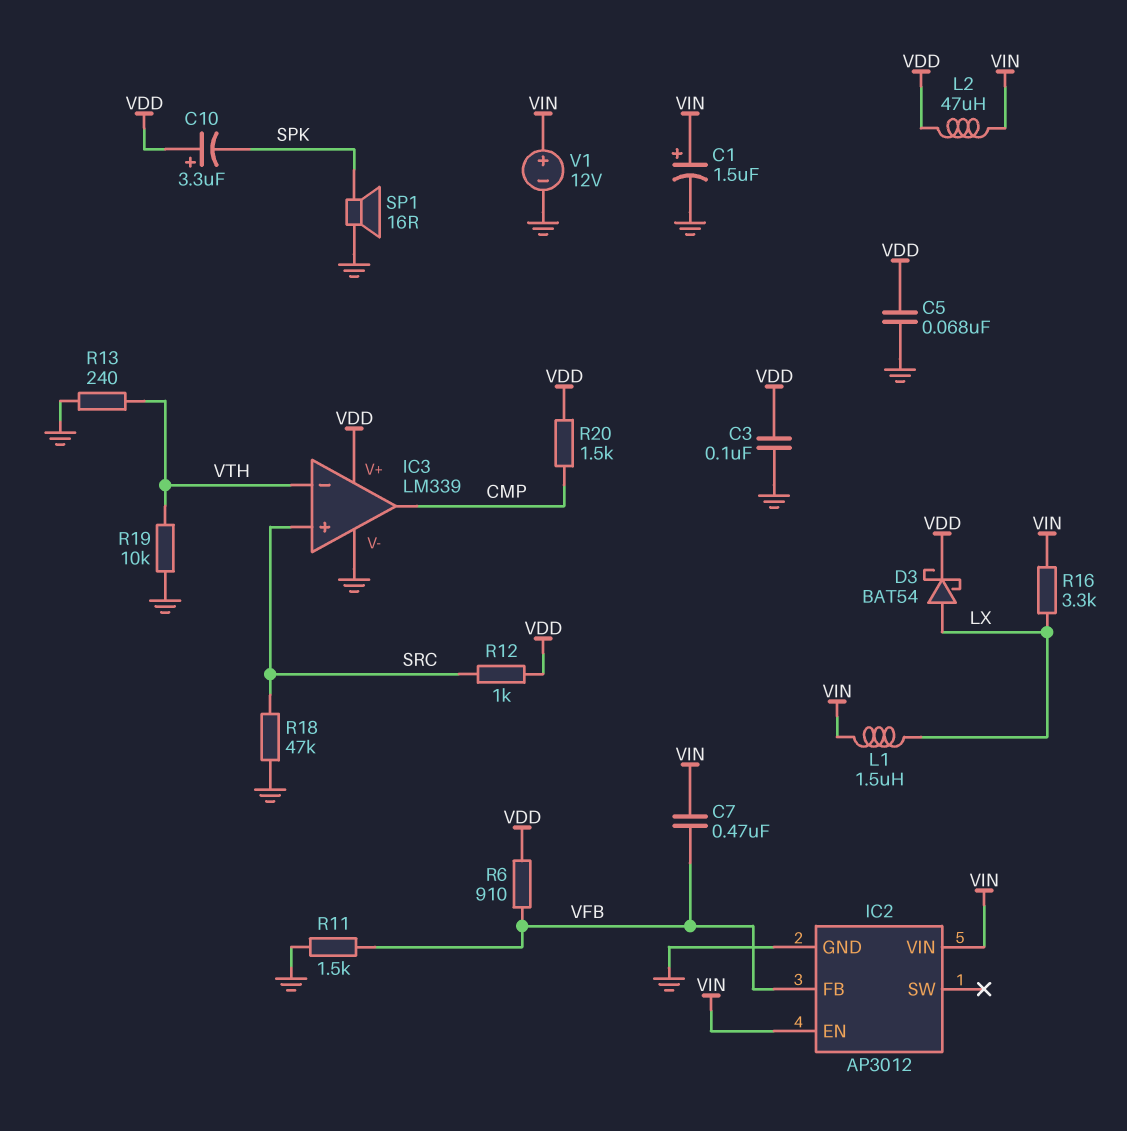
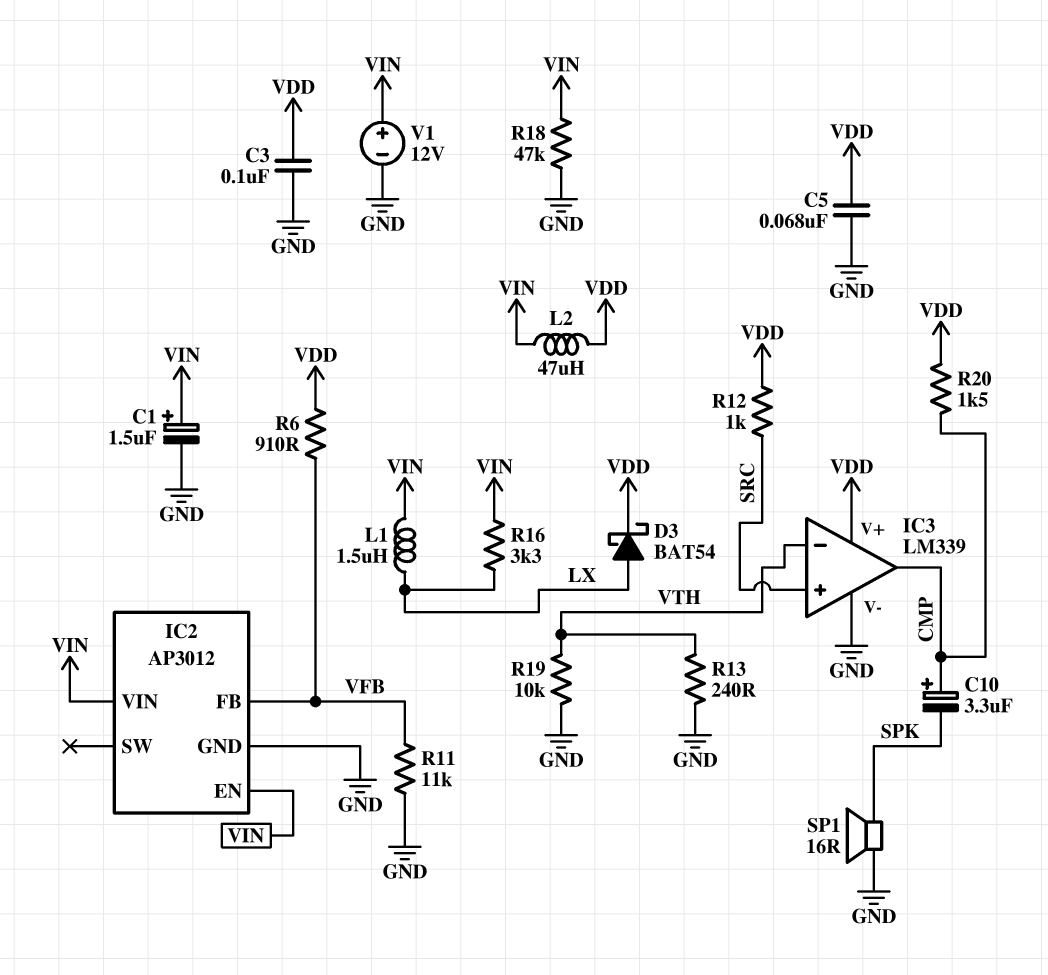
C7: 470nF (VFB, VIN) -> none
C10: 3.3uF (plus VDD, minus SPK) -> 3.3uF (plus CMP, minus SPK)
R11: 1.5k (GND, VFB) -> 11k (GND, VFB)
R18: 47k (GND, SRC) -> 47k (GND, VIN)

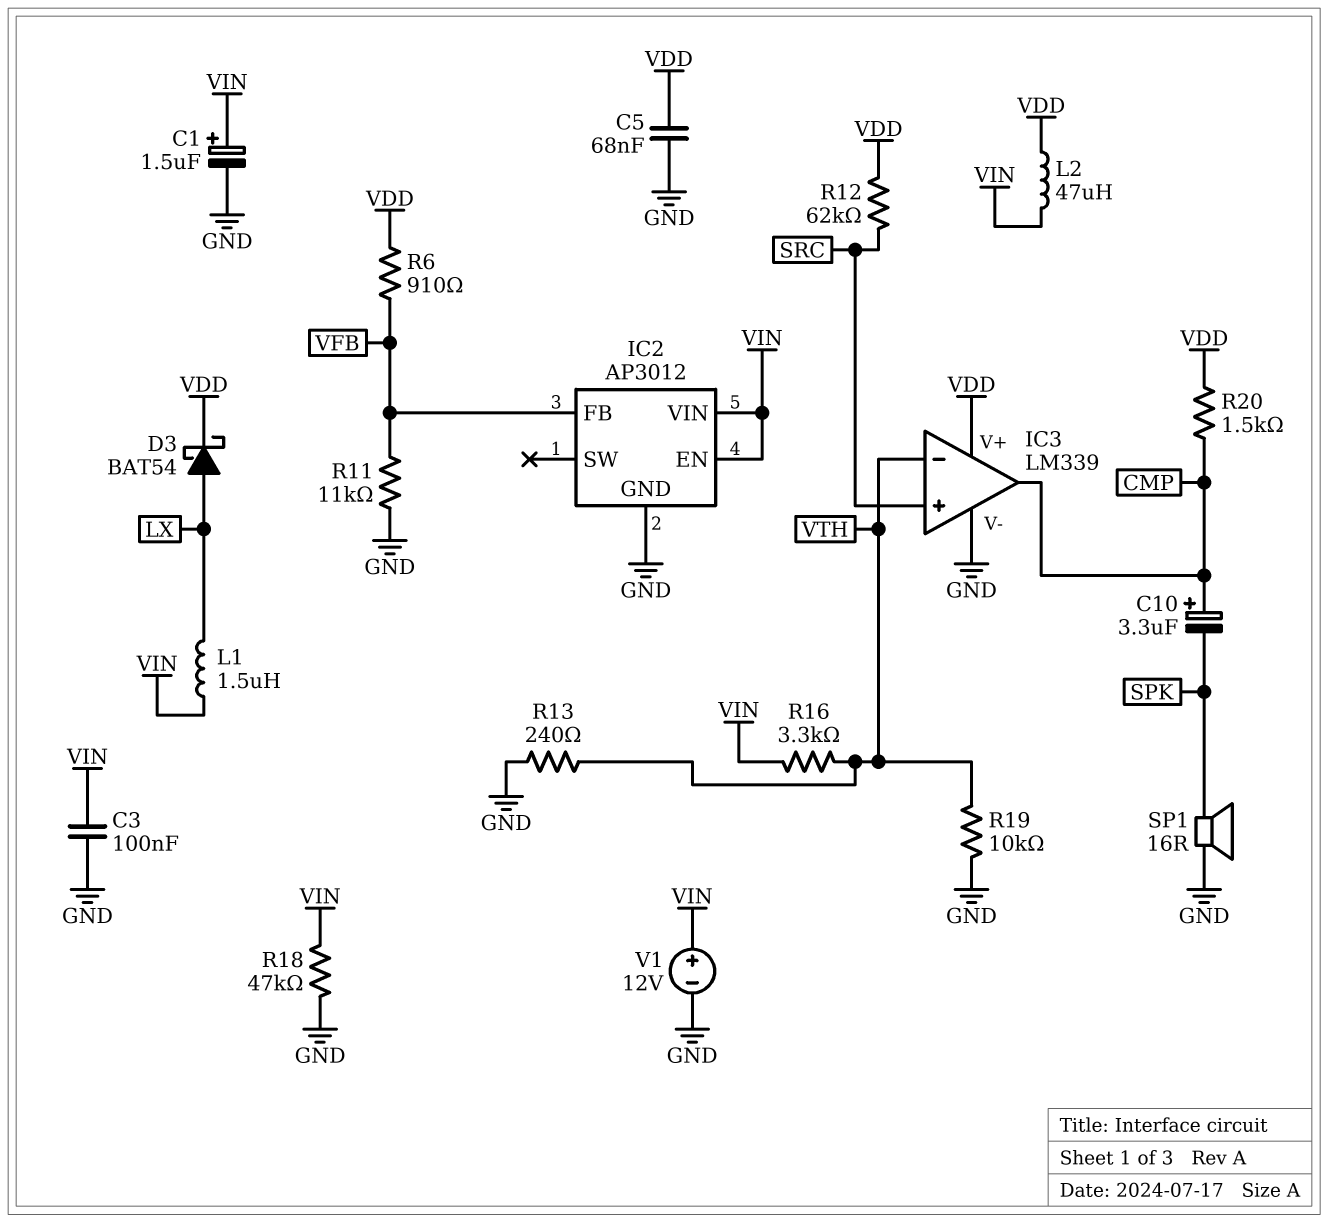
C3: 100nF (GND, VDD) -> 100nF (GND, VIN)
R12: 1k (SRC, VDD) -> 62k (SRC, VDD)
R16: 3.3k (LX, VIN) -> 3.3k (VIN, VTH)

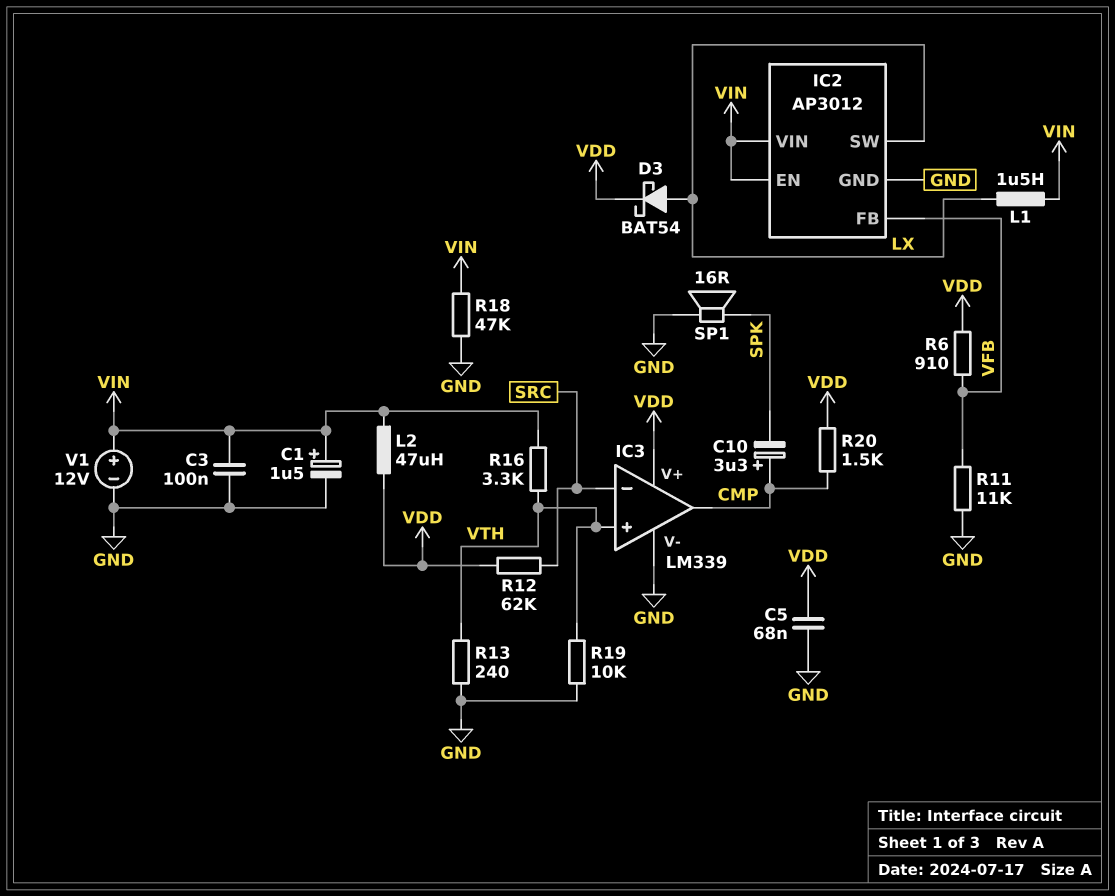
IC2 pin SW: none -> LX
IC3 pin in+: SRC -> VTH
IC3 pin in-: VTH -> SRC

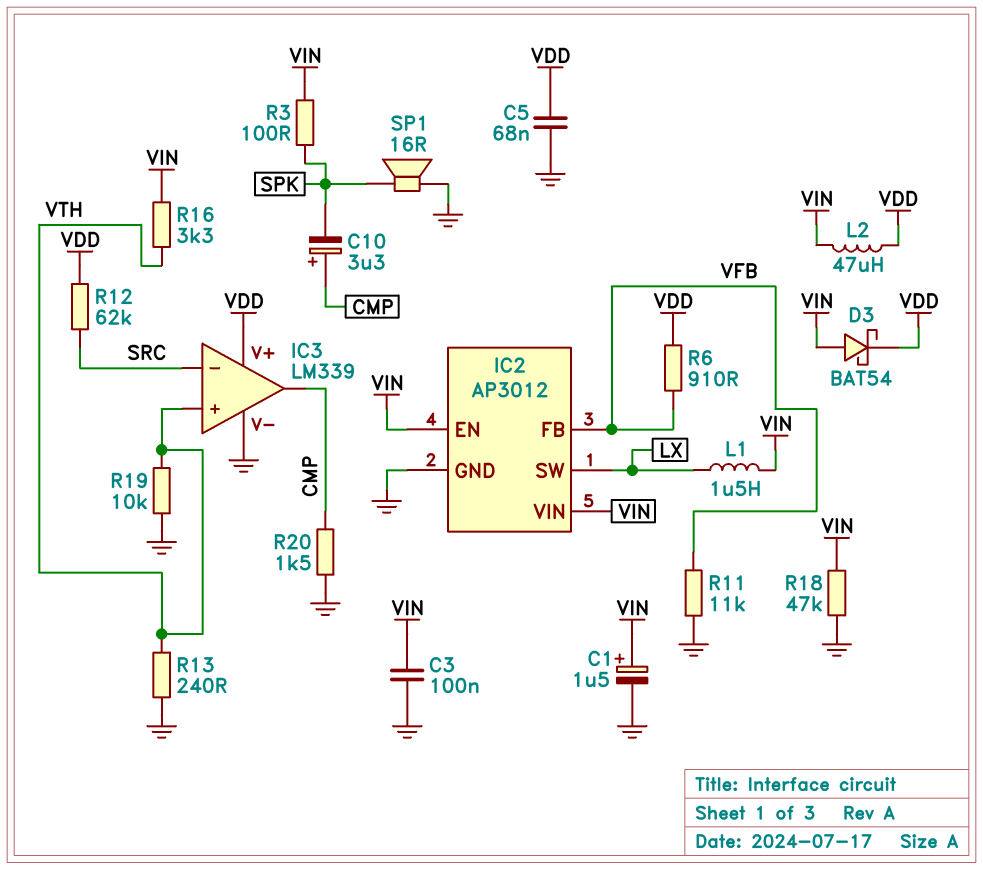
D3: schottky BAT54 (A LX, K VDD) -> schottky BAT54 (A VIN, K VDD)
R3: none -> 100 (SPK, VIN)
R20: 1.5k (CMP, VDD) -> 1.5k (CMP, GND)
V1: 12V (plus VIN, minus GND) -> none

